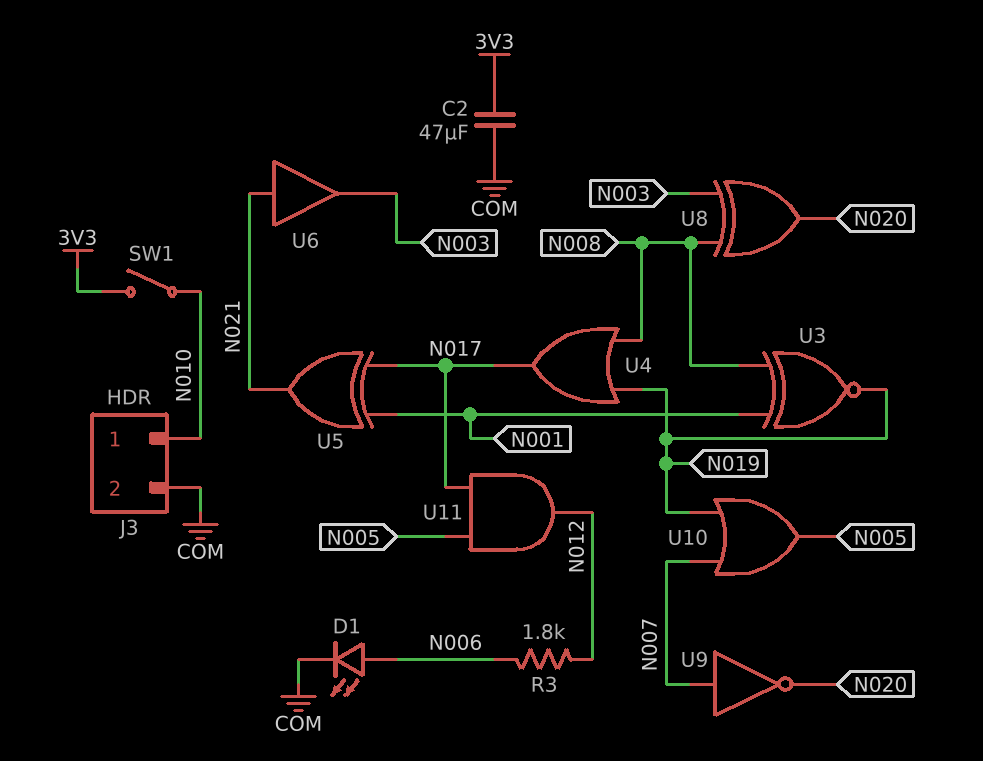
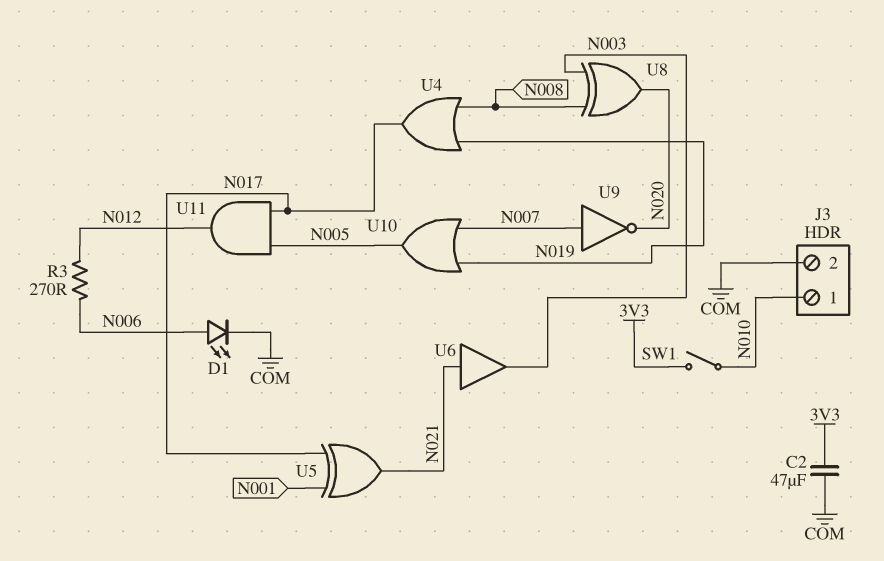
R3: 1.8k (N006, N012) -> 270 (N006, N012)
U3: XNOR (in N001, in N008, out N019) -> none

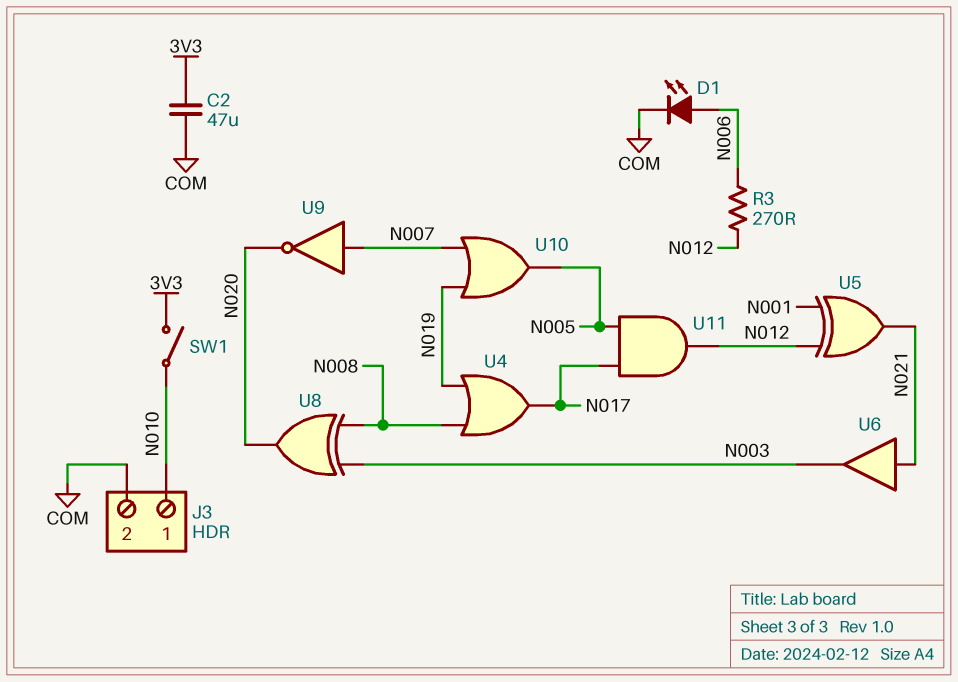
U5: XOR (in N001, in N017, out N021) -> XOR (in N001, in N012, out N021)

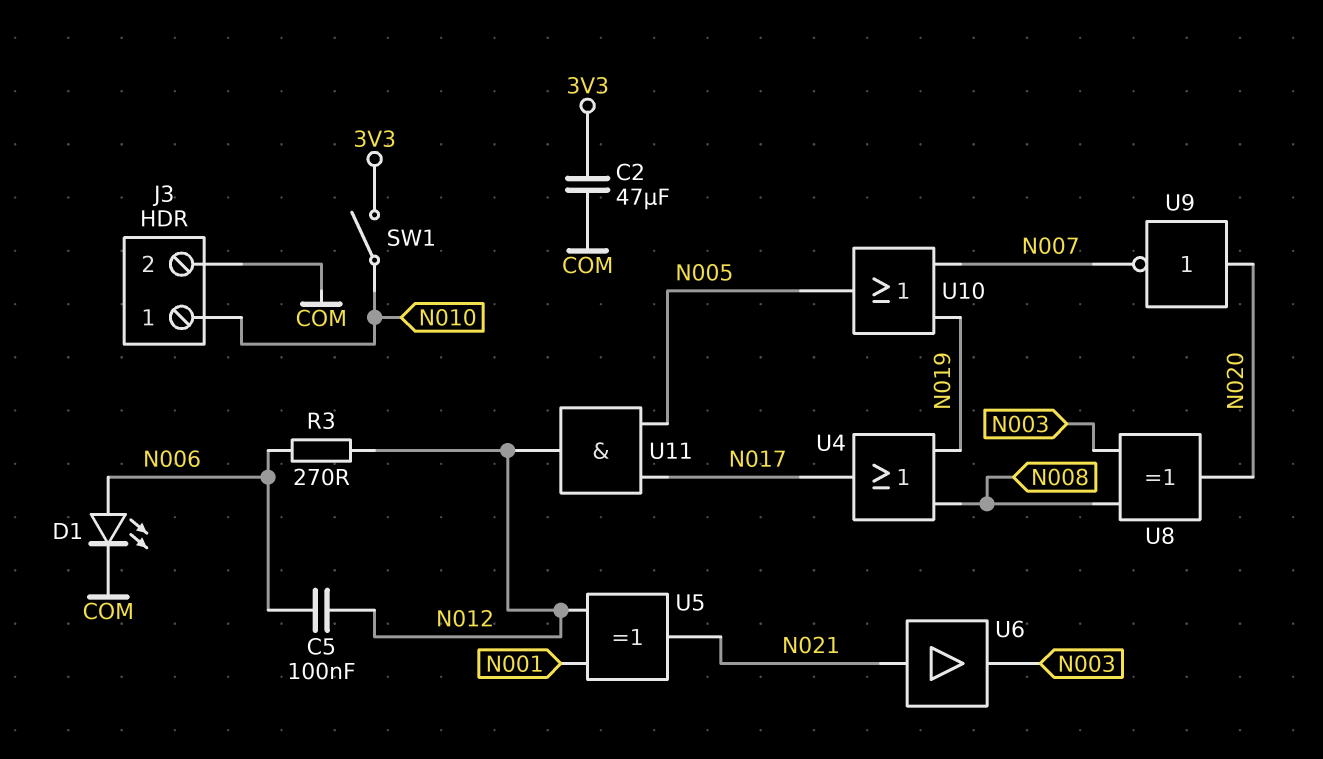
C5: none -> 100nF (N006, N012)
U9: NOT (in N007, out N020) -> NOT (in N020, out N007)

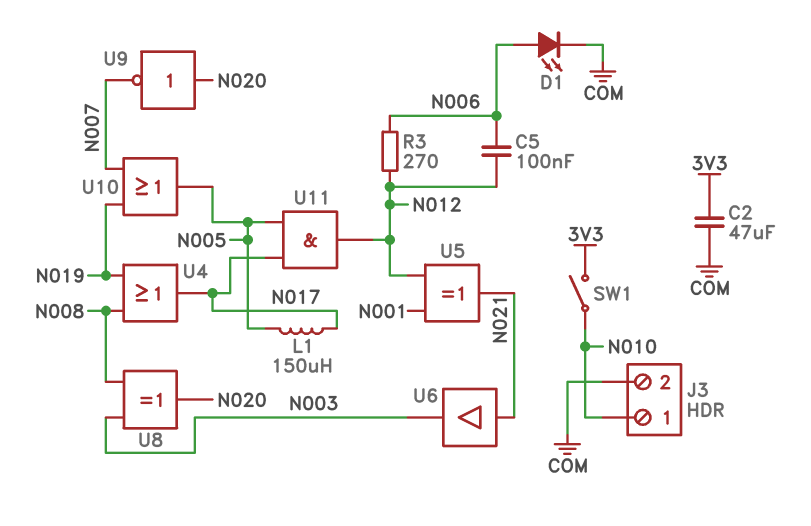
L1: none -> 150uH (N005, N017)

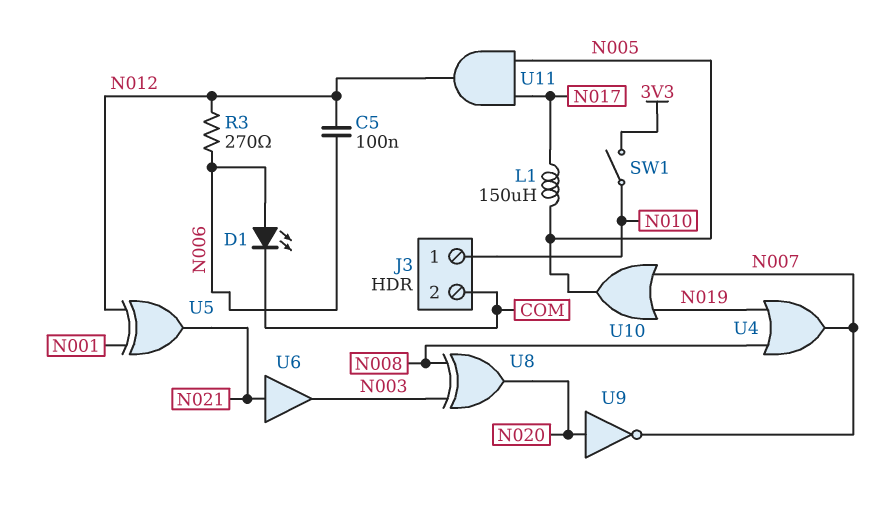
C2: 47uF (3V3, COM) -> none
U4: OR (in N008, in N019, out N017) -> OR (in N008, in N019, out N007)

